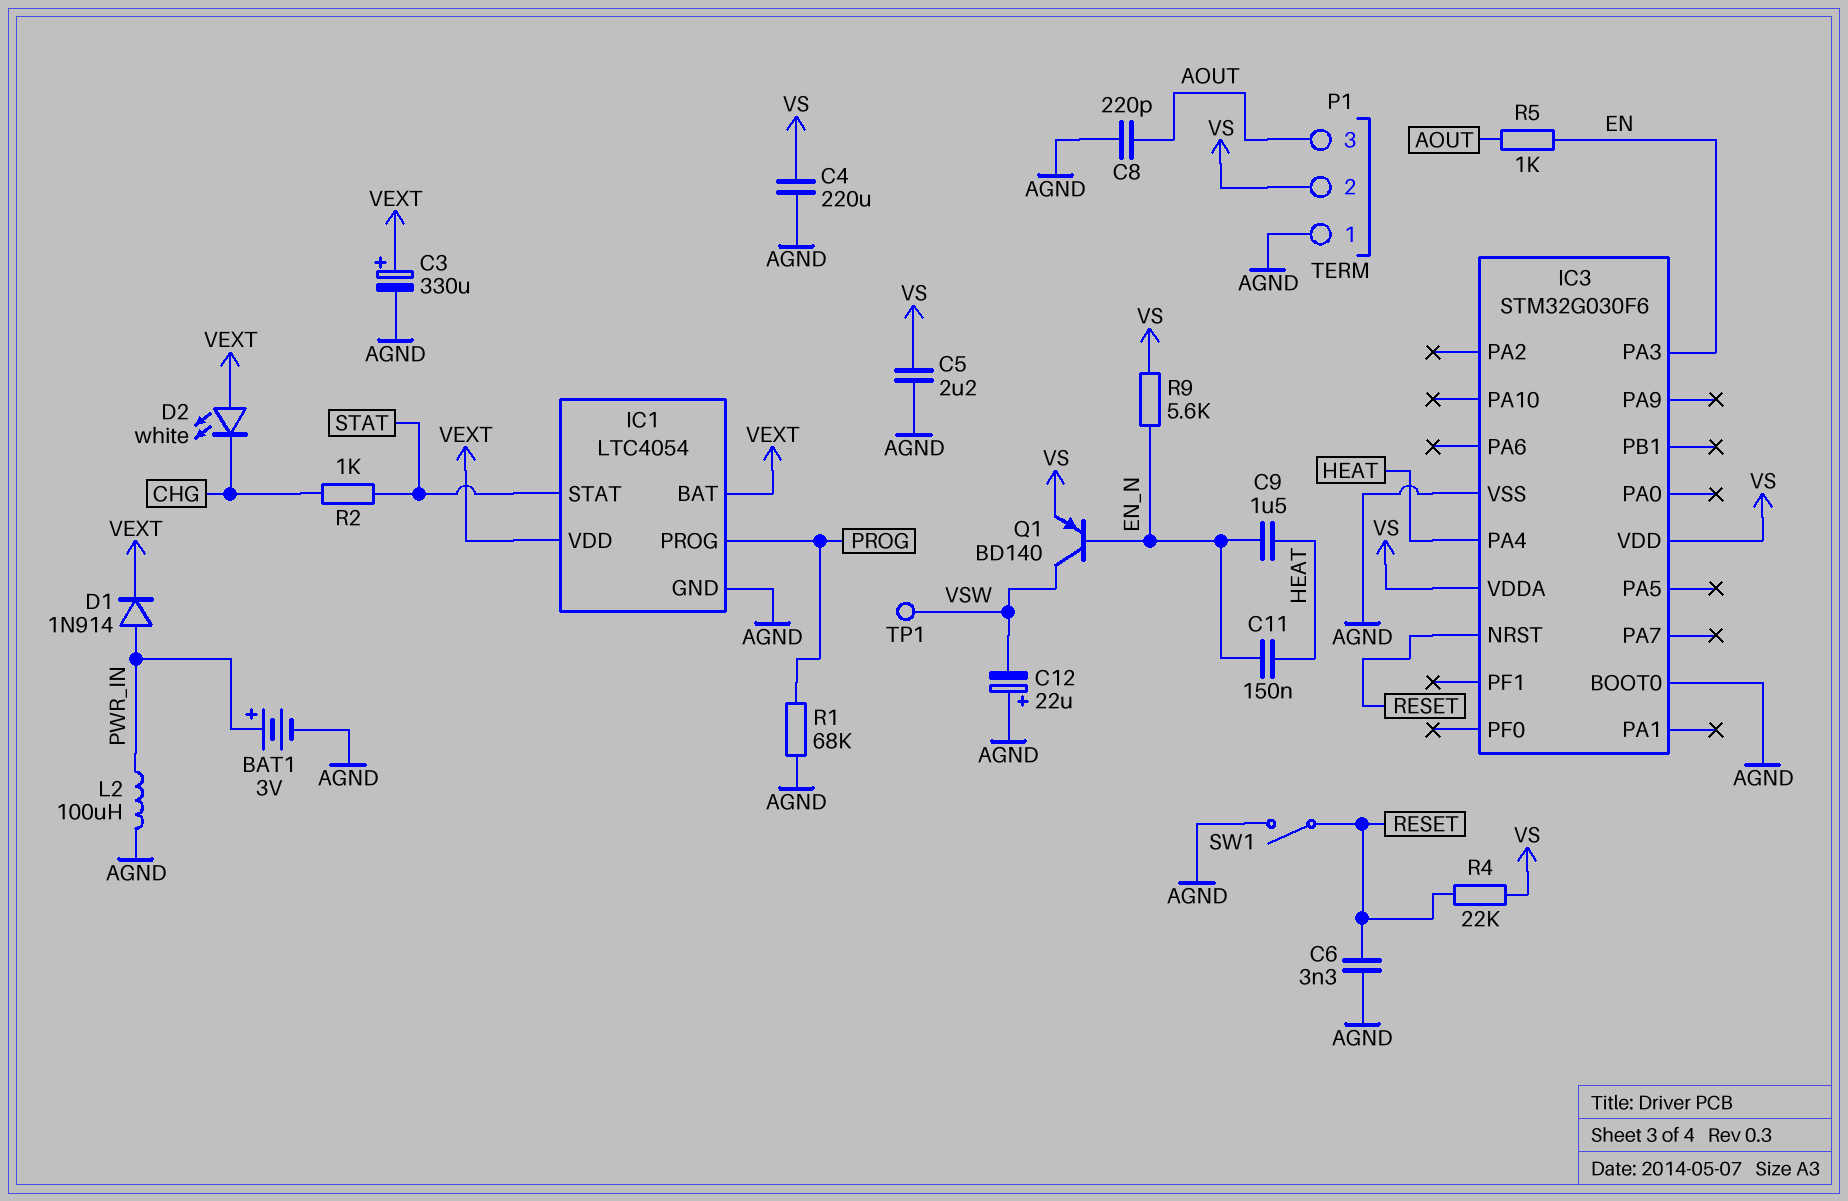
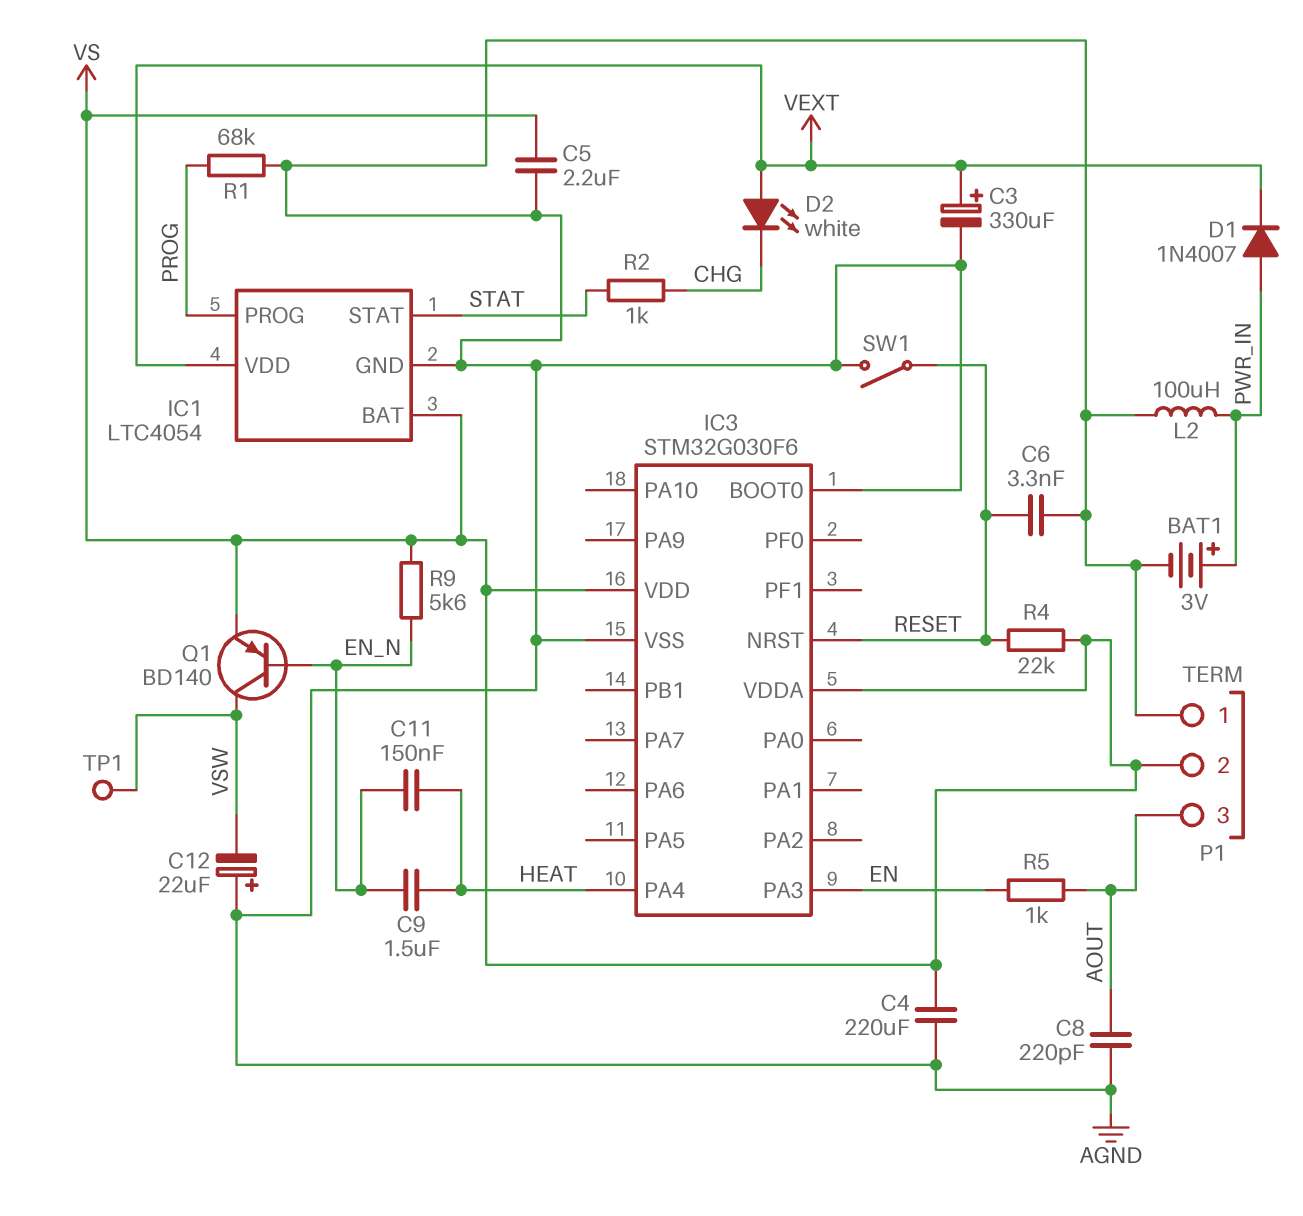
D1: diode 1N914 (A PWR_IN, K VEXT) -> diode 1N4007 (A PWR_IN, K VEXT)
IC1 pin BAT: VEXT -> VS

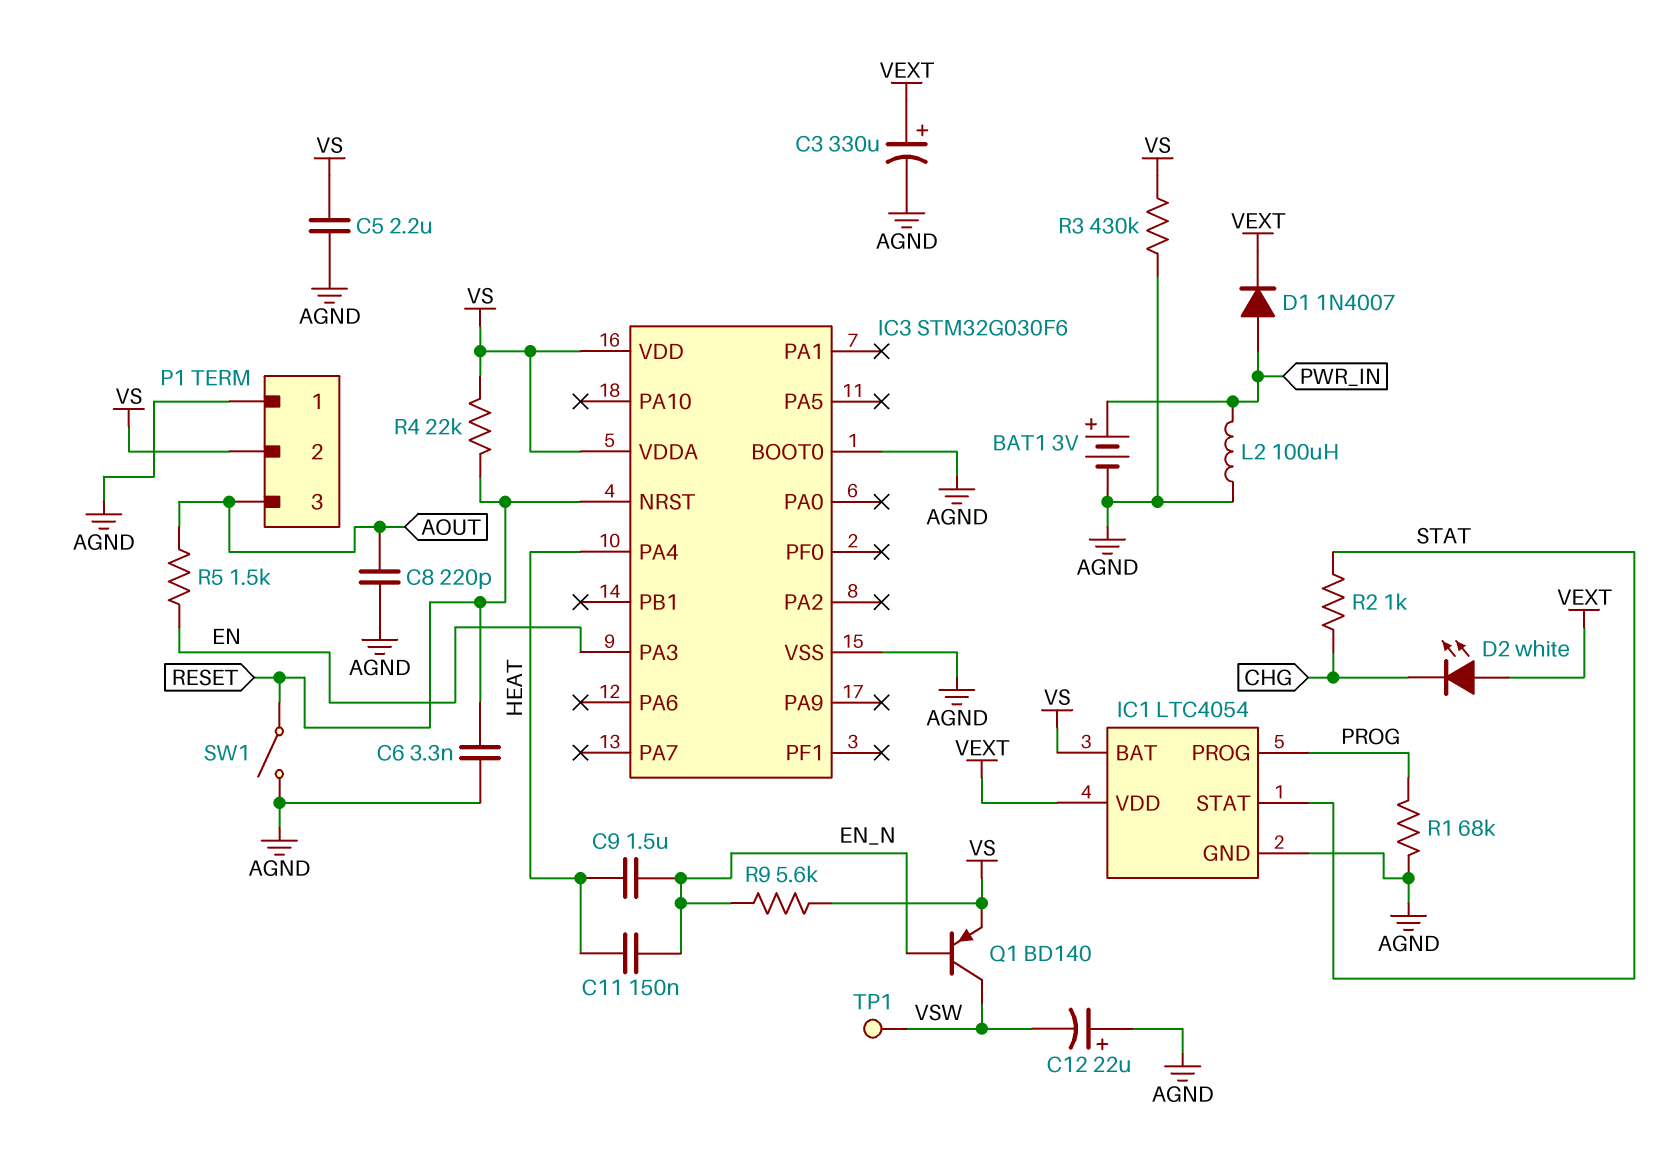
C4: 220uF (AGND, VS) -> none
R3: none -> 430k (AGND, VS)
R5: 1k (AOUT, EN) -> 1.5k (AOUT, EN)

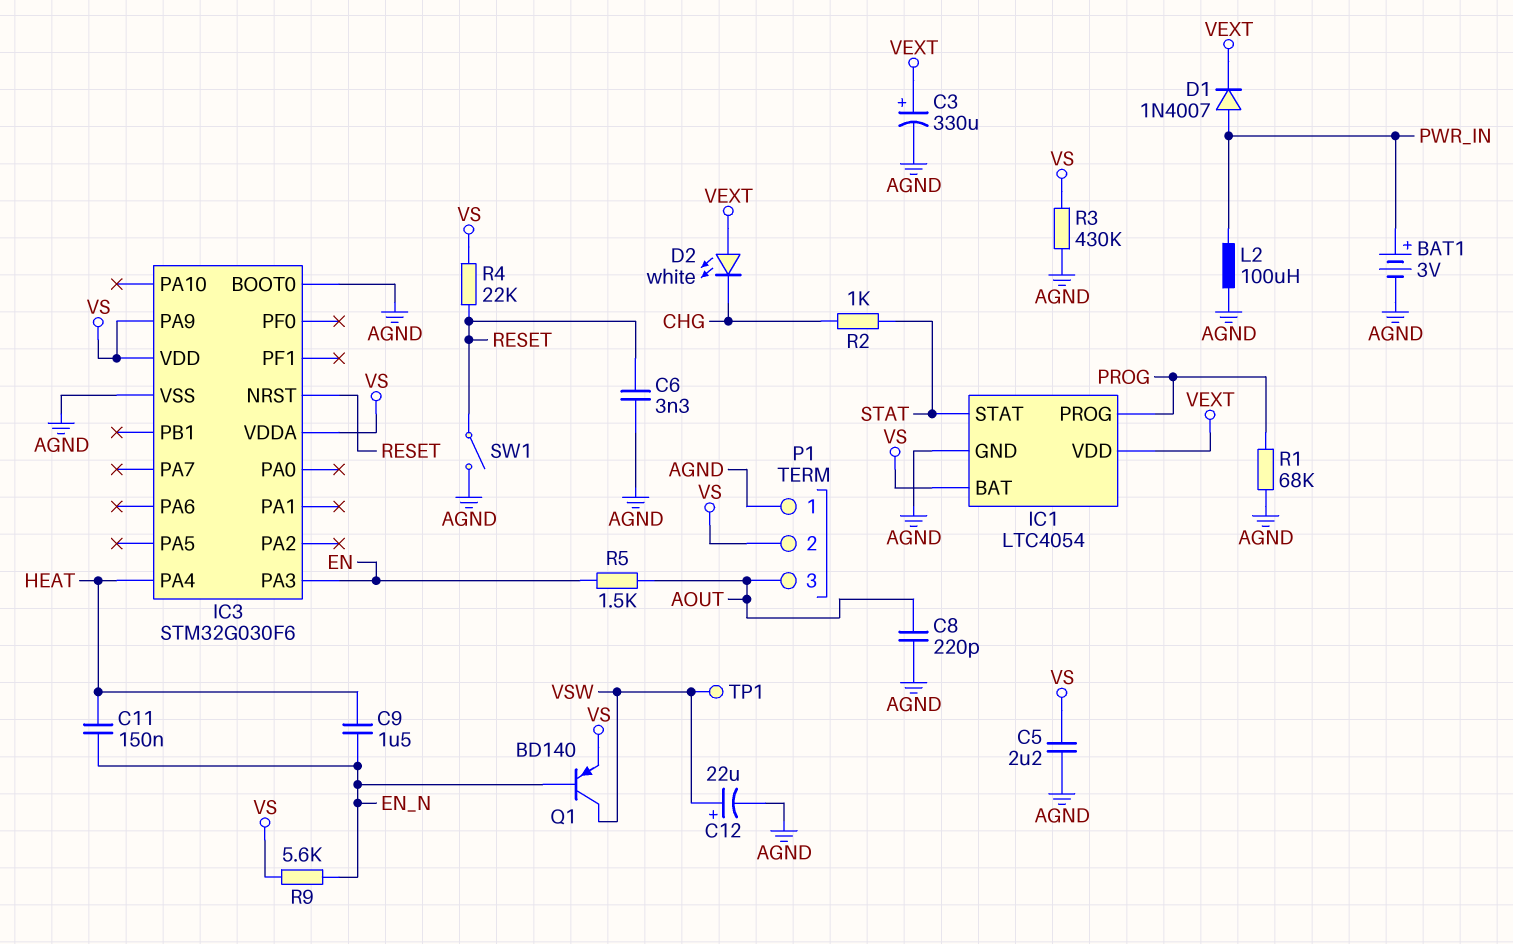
C12: 22uF (plus AGND, minus VSW) -> 22uF (plus VSW, minus AGND)
IC3 pin PA9: none -> VS

